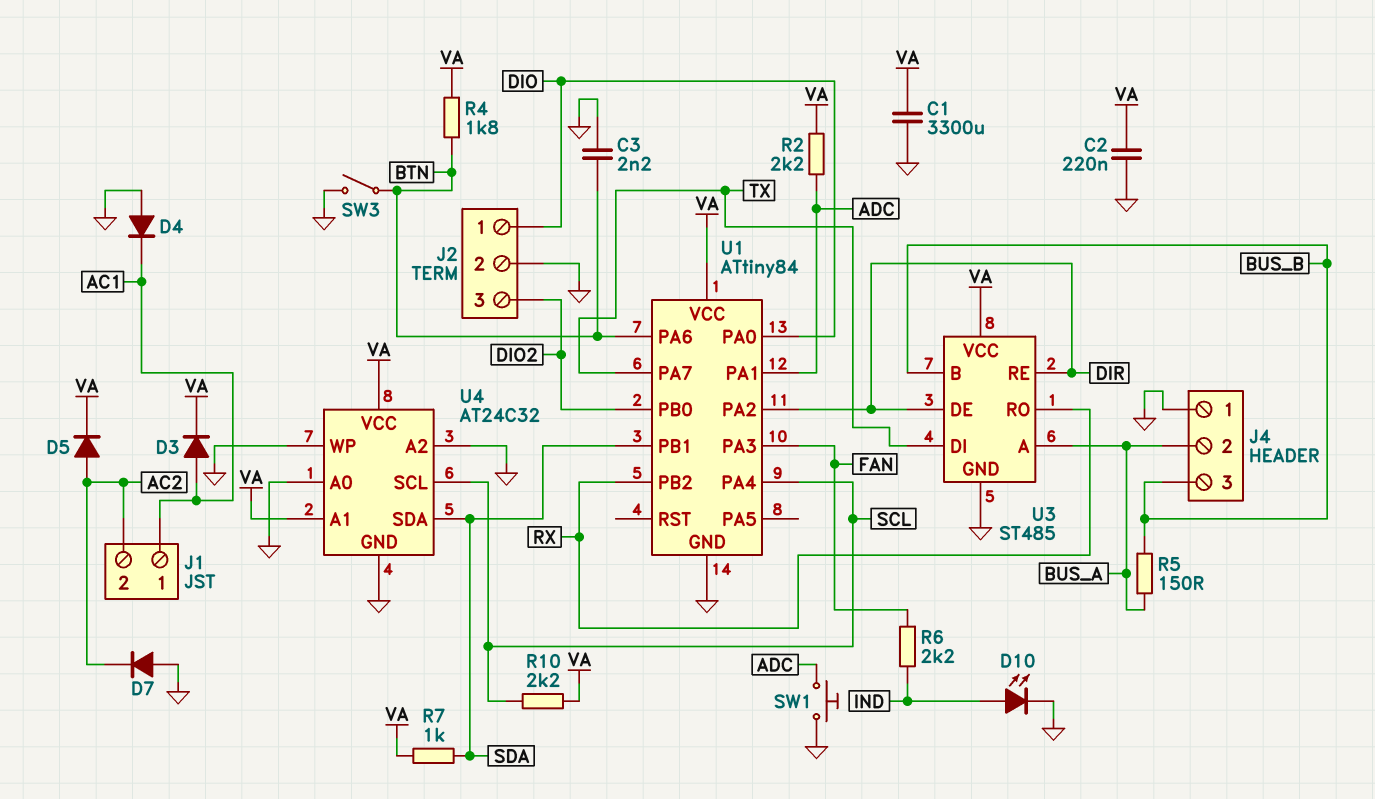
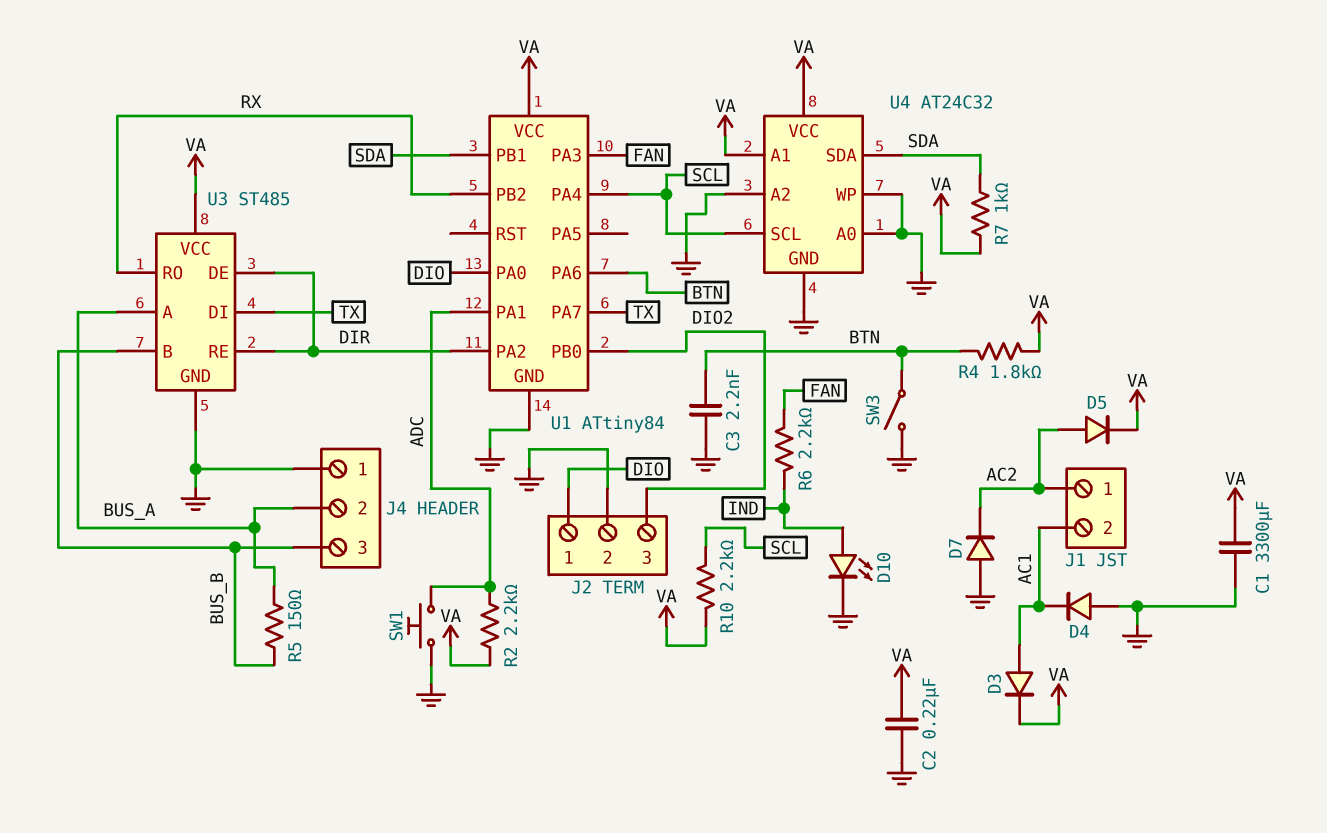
J1 pin 1: AC1 -> AC2
J1 pin 2: AC2 -> AC1

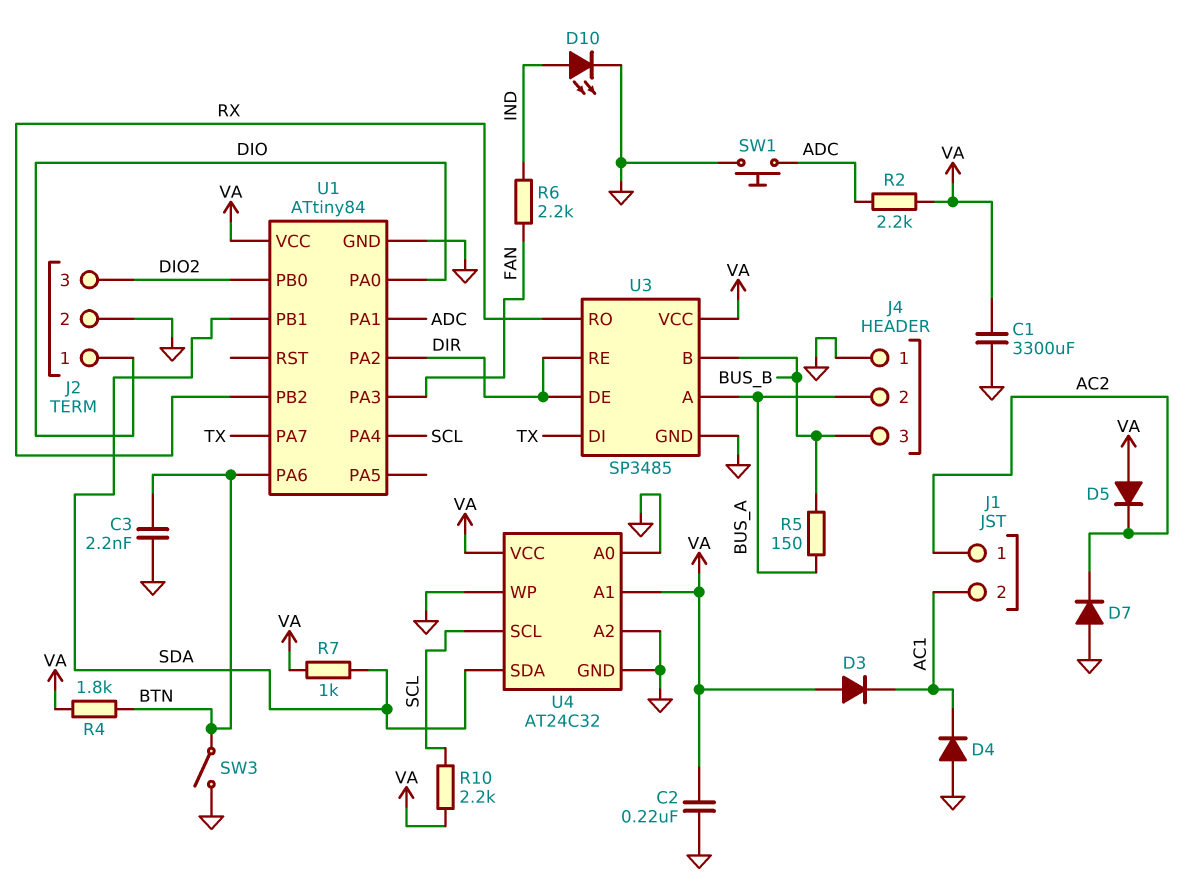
D3: diode (A AC1, K VA) -> diode (A VA, K AC1)
D5: diode (A AC2, K VA) -> diode (A VA, K AC2)
U3: ST485 -> SP3485

